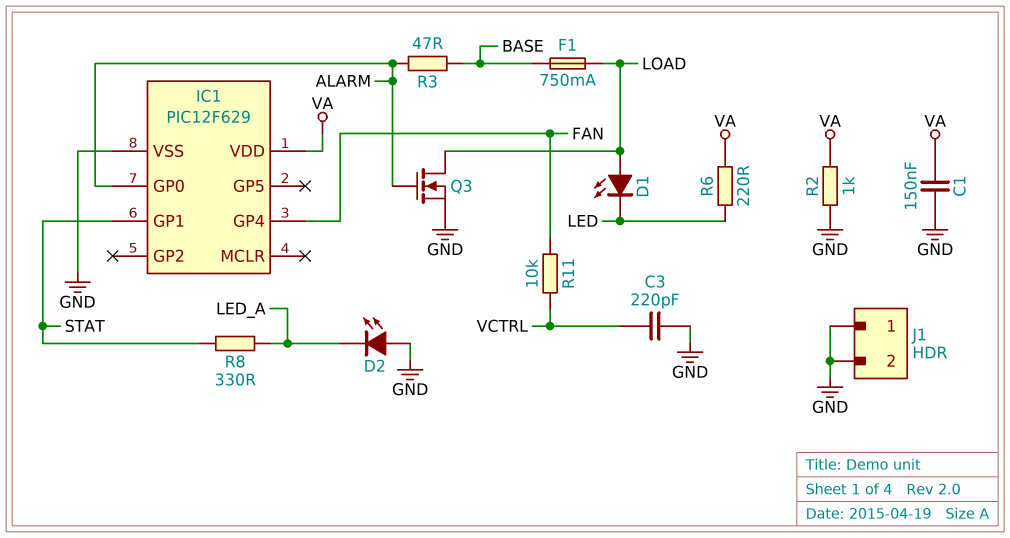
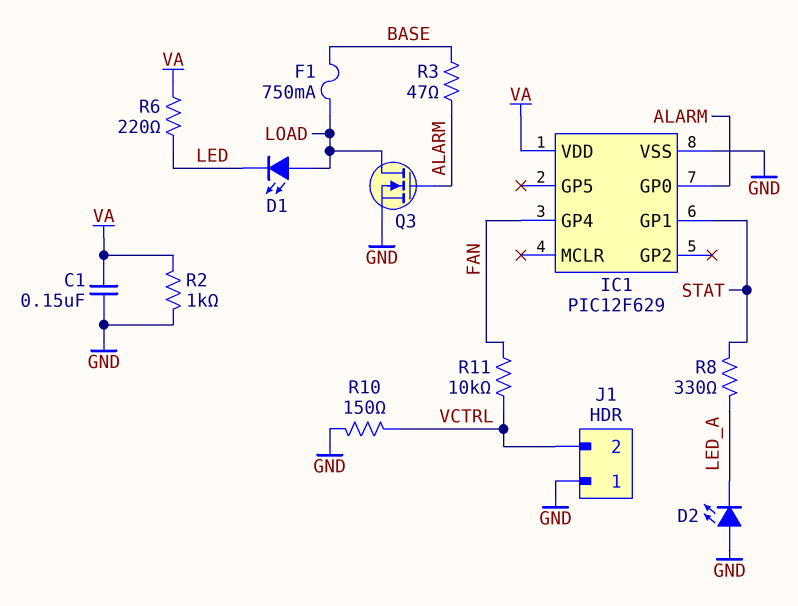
C3: 220pF (GND, VCTRL) -> none
J1 pin 2: GND -> VCTRL
R10: none -> 150 (GND, VCTRL)

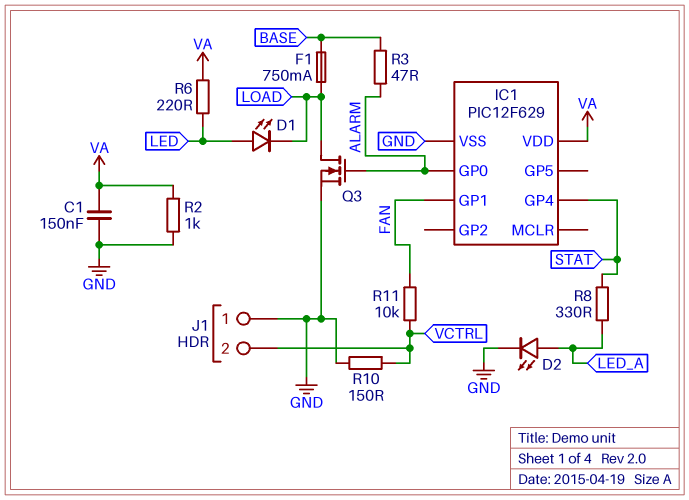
D1: LED (A LOAD, K LED) -> LED (A LED, K LOAD)
D2: LED (A GND, K LED_A) -> LED (A LED_A, K GND)
IC1 pin GP1: STAT -> FAN
IC1 pin GP4: FAN -> STAT

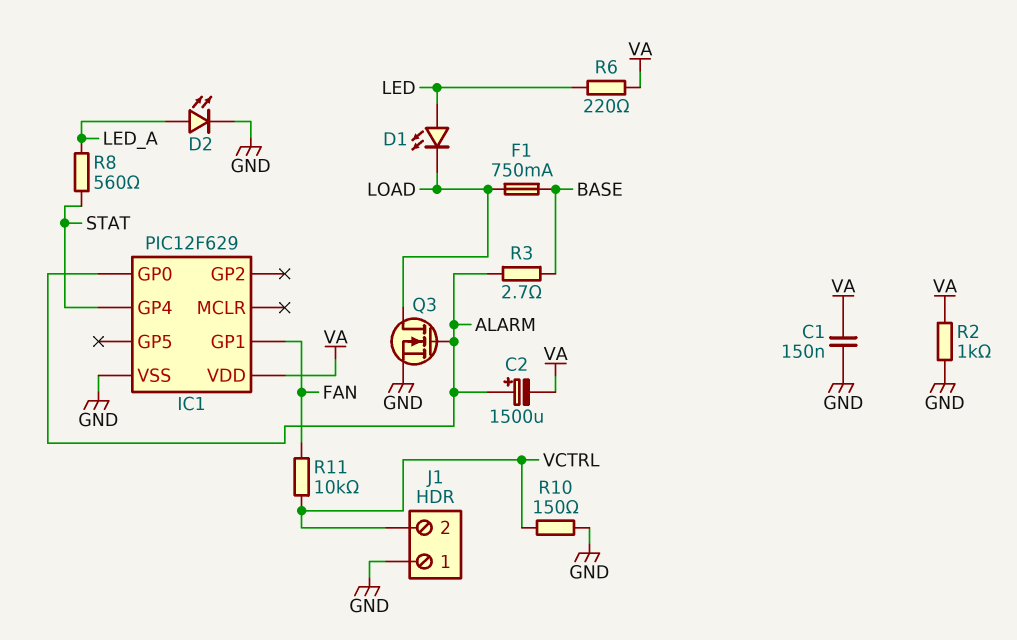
C2: none -> 1500uF (plus ALARM, minus VA)
R3: 47 (ALARM, BASE) -> 2.7 (ALARM, BASE)
R8: 330 (LED_A, STAT) -> 560 (LED_A, STAT)

